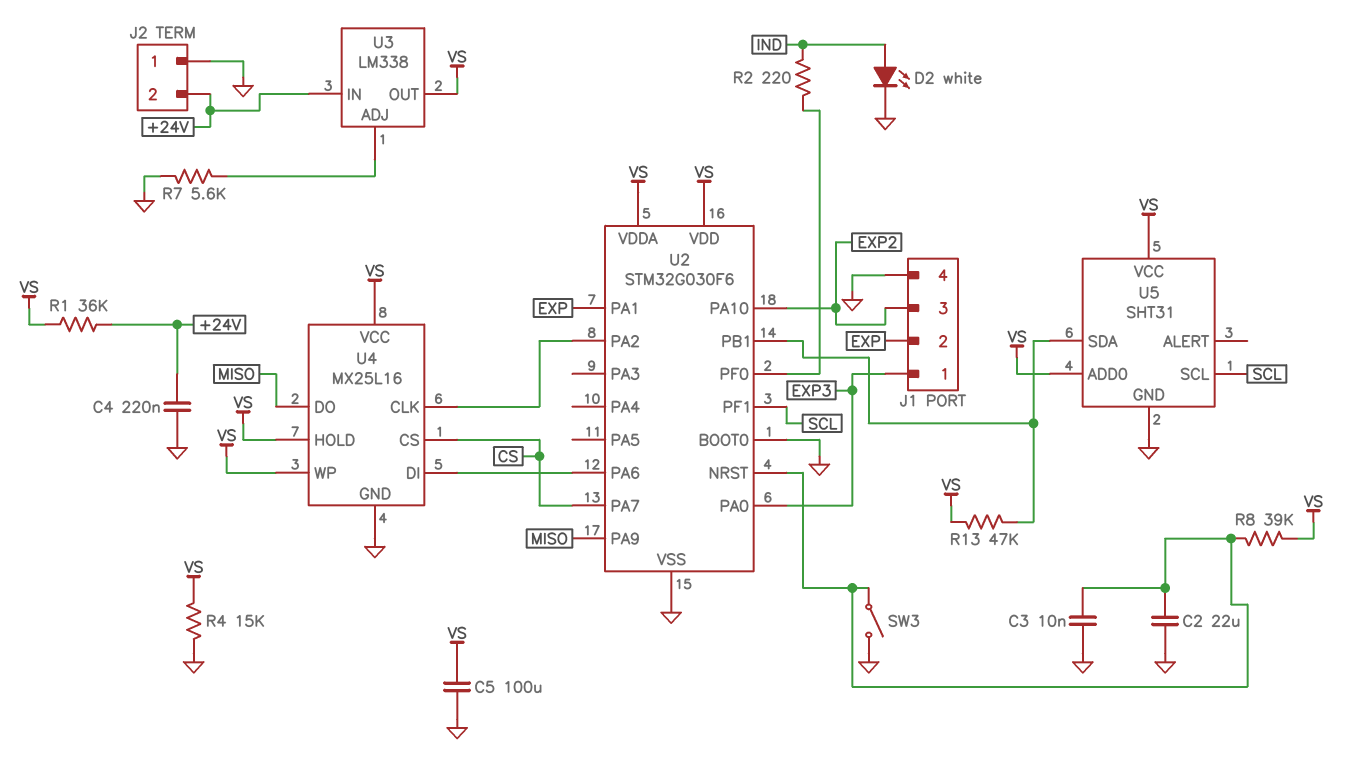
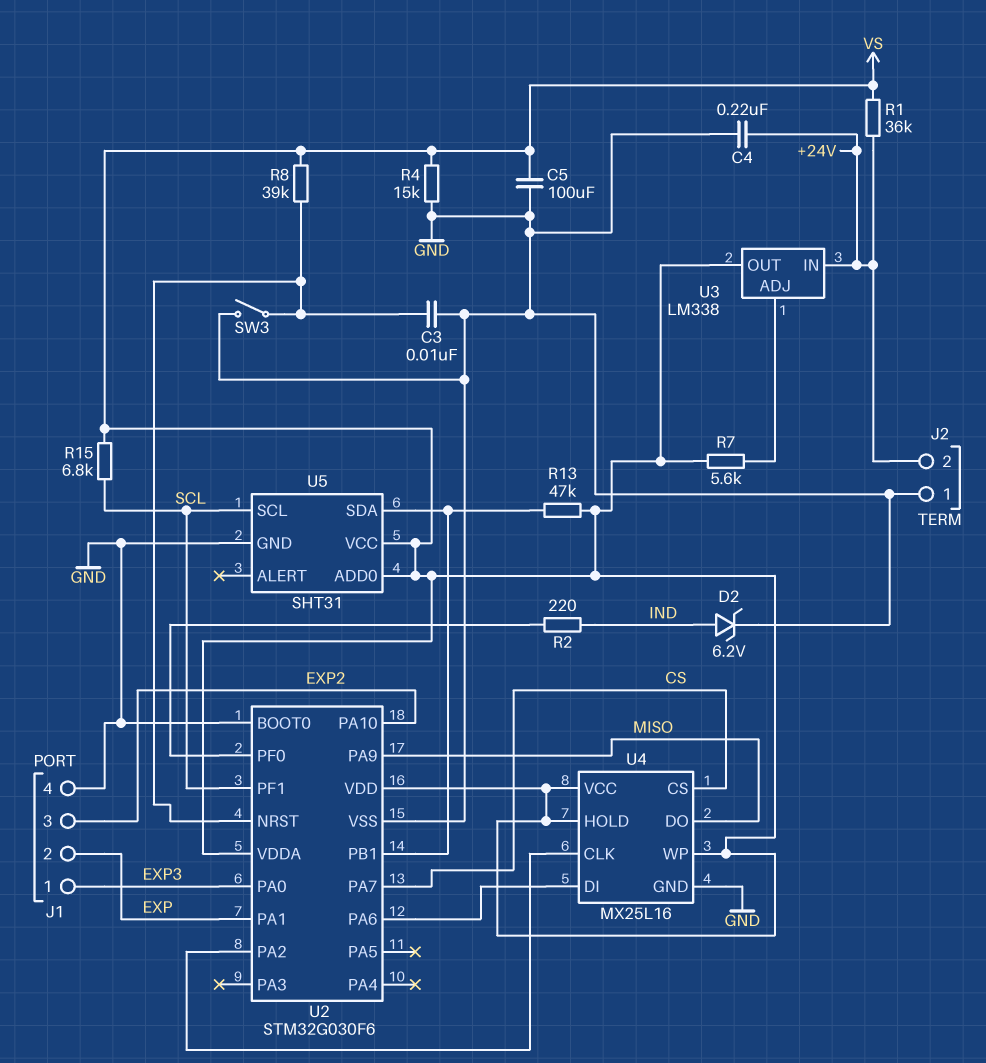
C2: 22uF (GND, U2/NRST) -> none
D2: LED white (A IND, K GND) -> zener 6.2V (A IND, K GND)
R7: 5.6k (GND, U3/ADJ) -> 5.6k (U3/ADJ, VS)
R15: none -> 6.8k (SCL, VS)

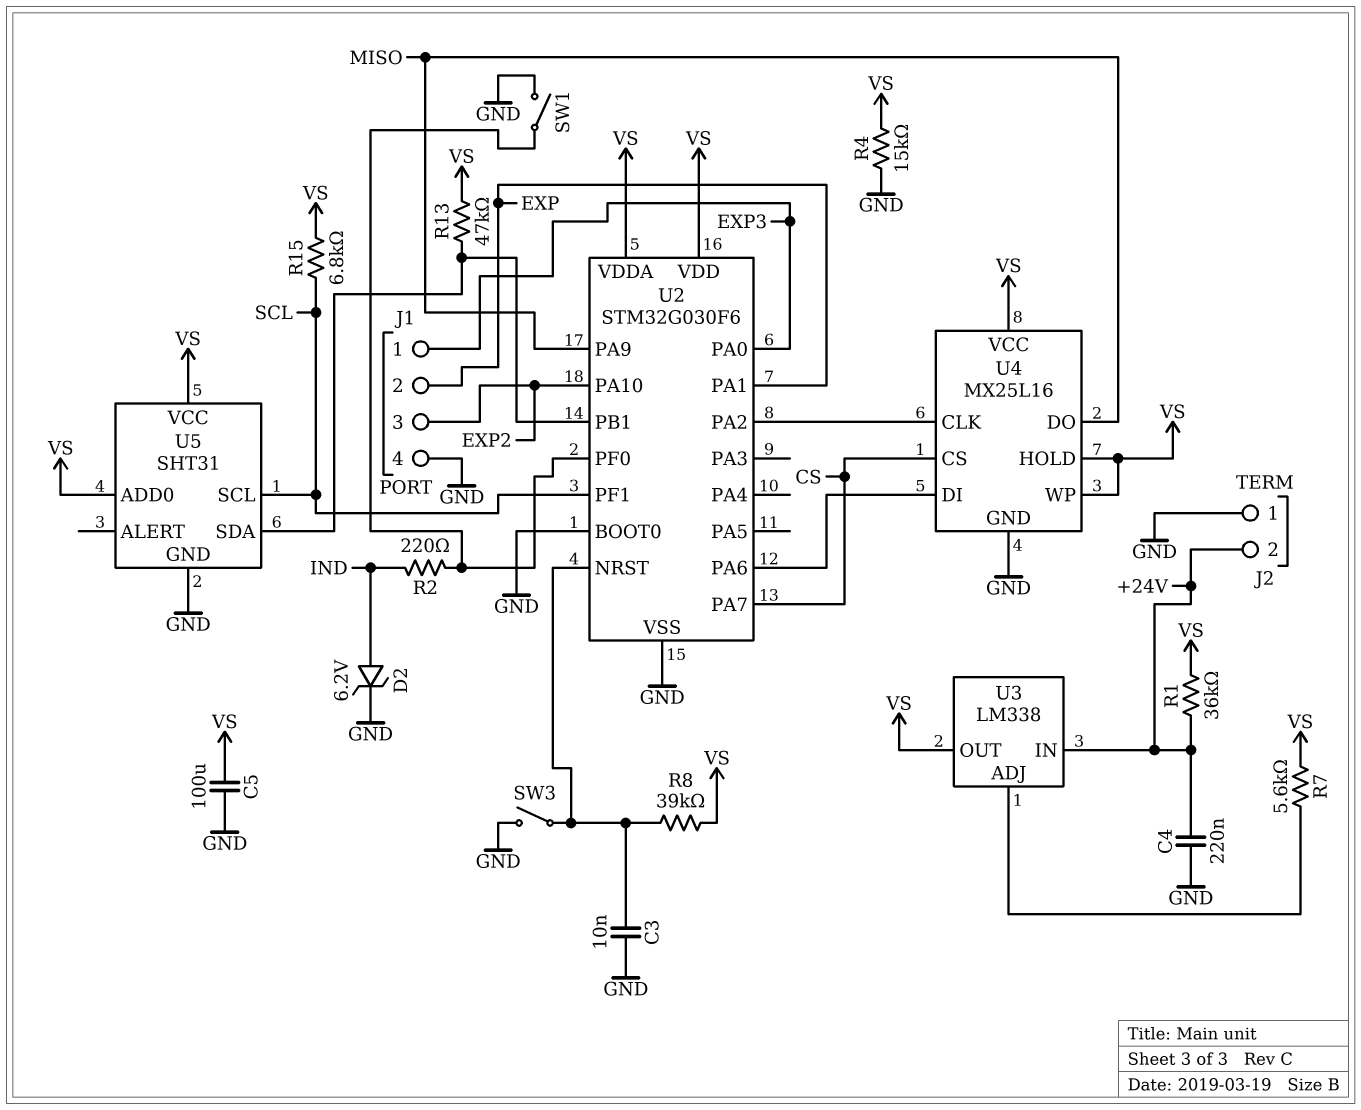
SW1: none -> switch (GND, U2/PF0)

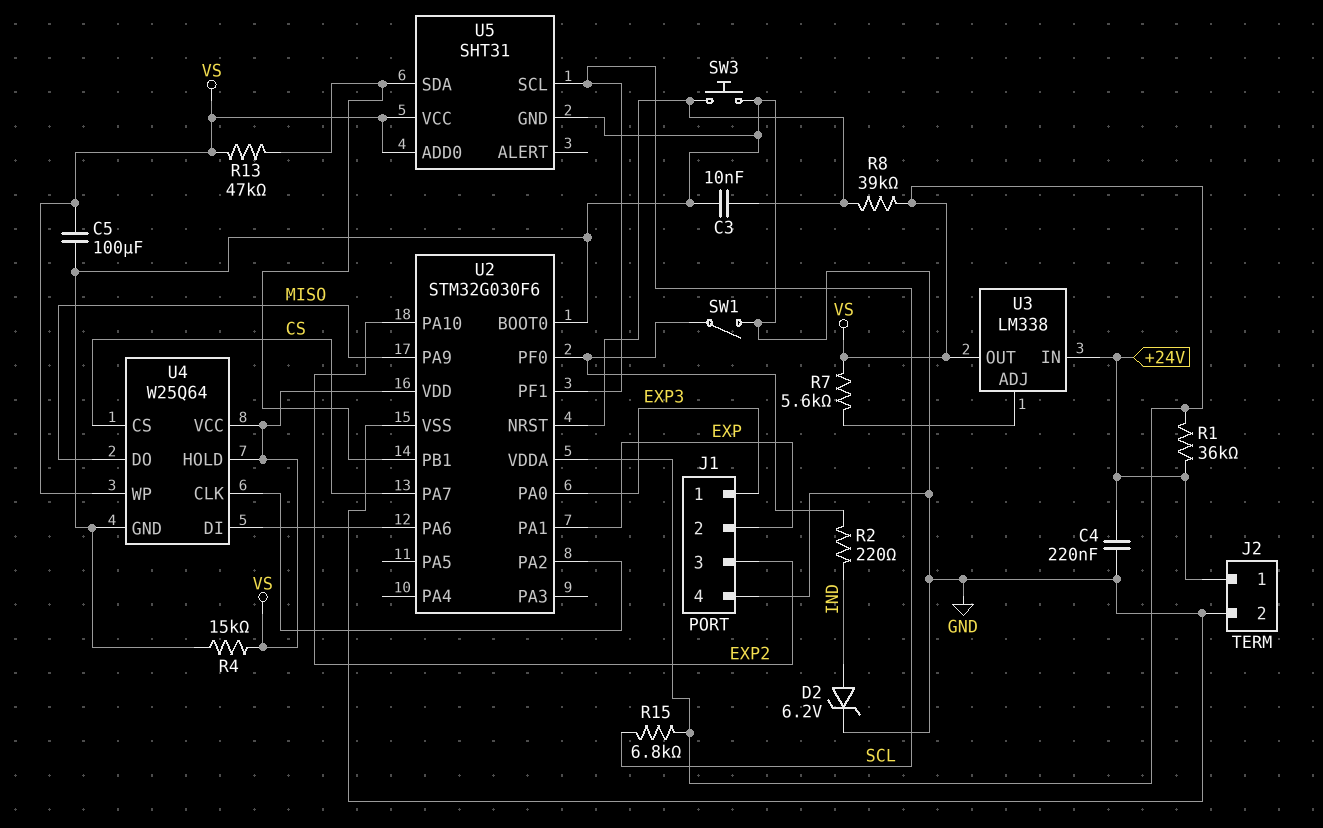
J2 pin 1: GND -> +24V
J2 pin 2: +24V -> GND
SW3: switch (GND, U2/NRST) -> button (GND, U2/NRST)
U4: MX25L16 -> W25Q64

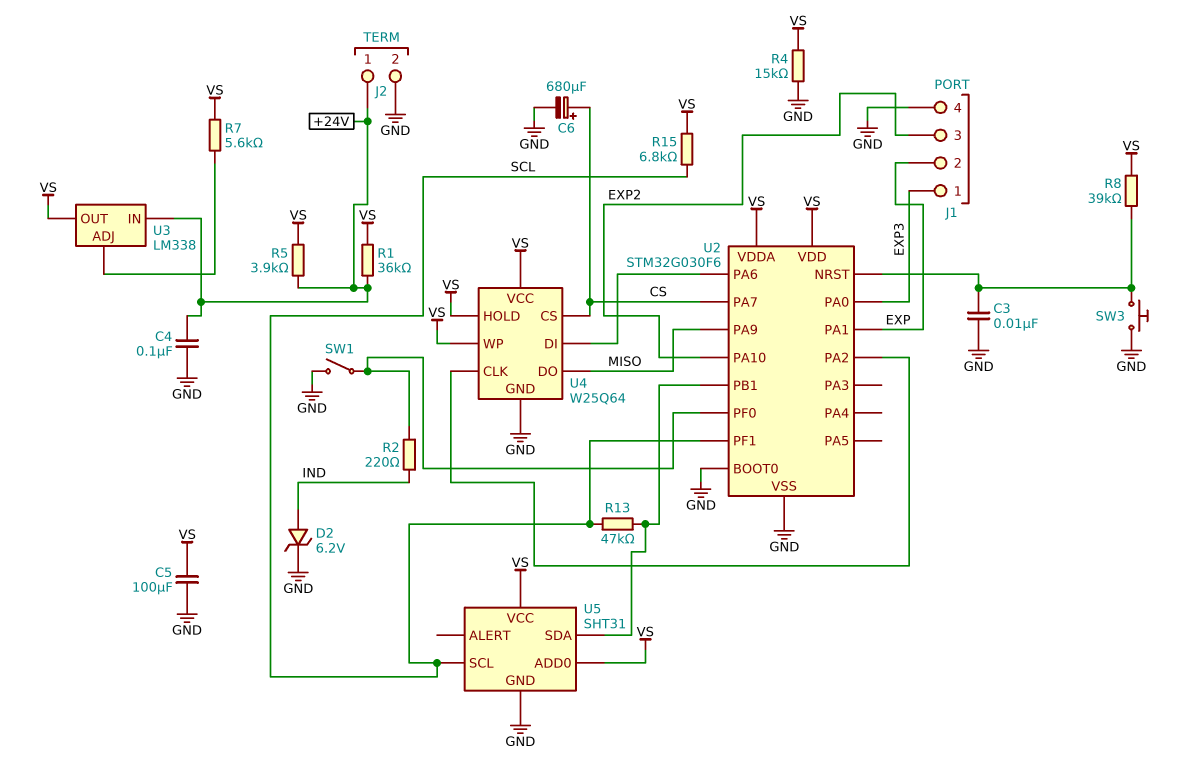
C4: 220nF (+24V, GND) -> 100nF (+24V, GND)
C6: none -> 680uF (plus CS, minus GND)
R5: none -> 3.9k (+24V, VS)
R13: 47k (U2/PB1, VS) -> 47k (SCL, U2/PB1)

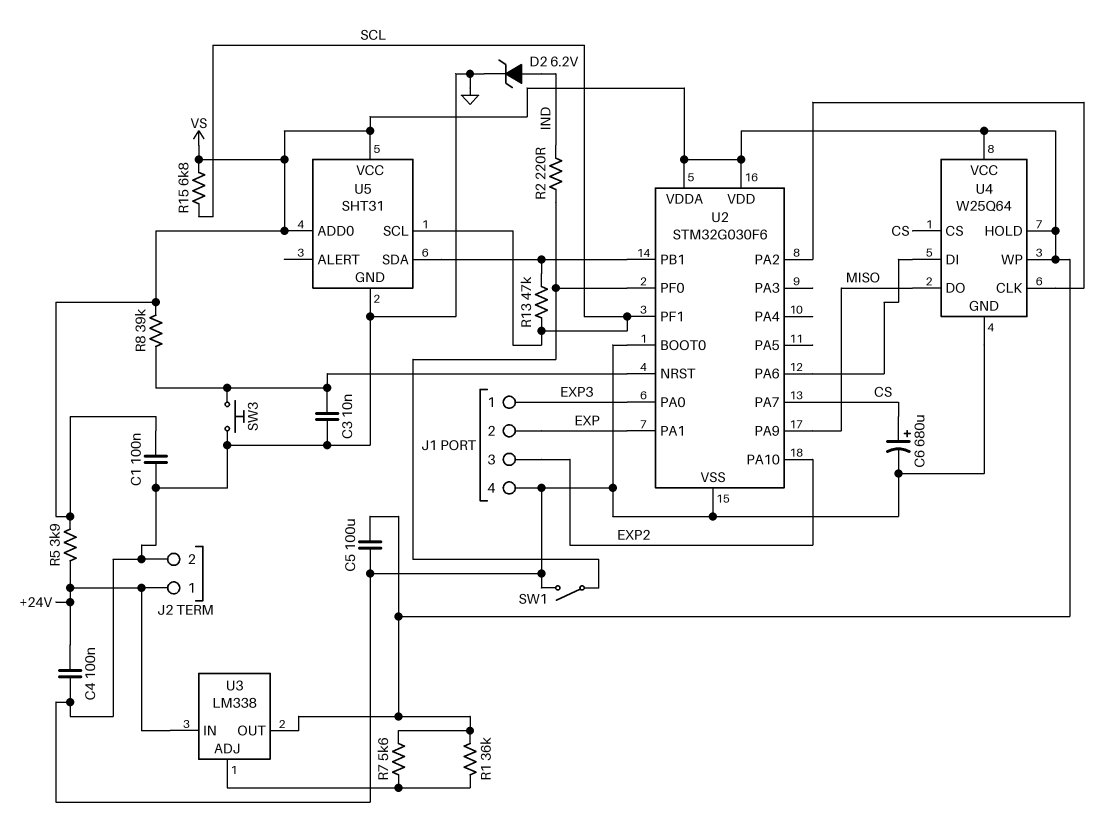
C1: none -> 100nF (GND, VS)
R1: 36k (+24V, VS) -> 36k (U3/ADJ, VS)
R4: 15k (GND, VS) -> none

